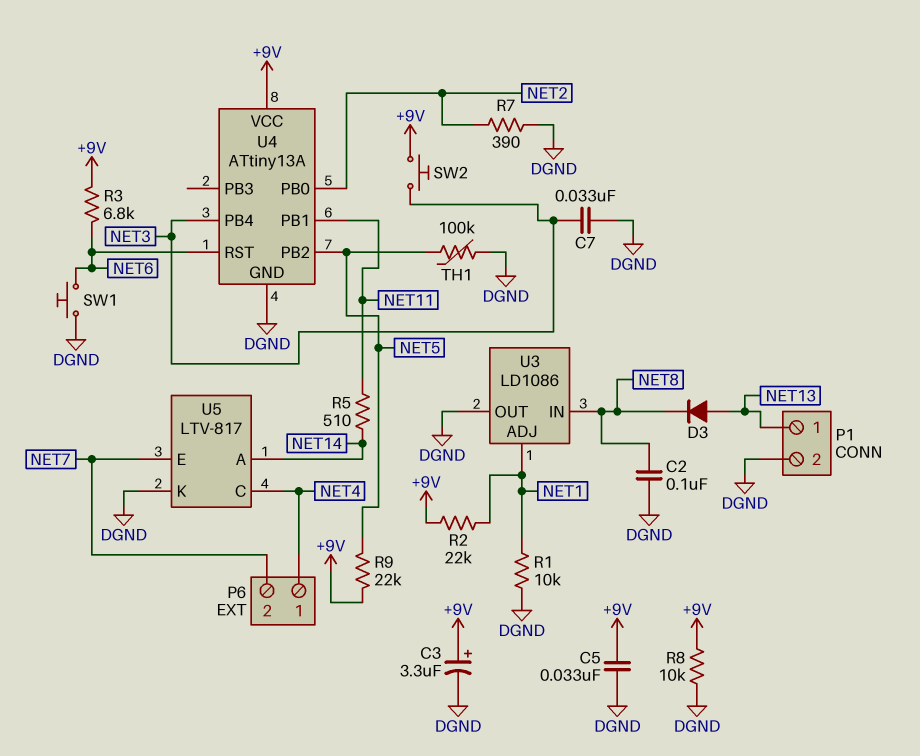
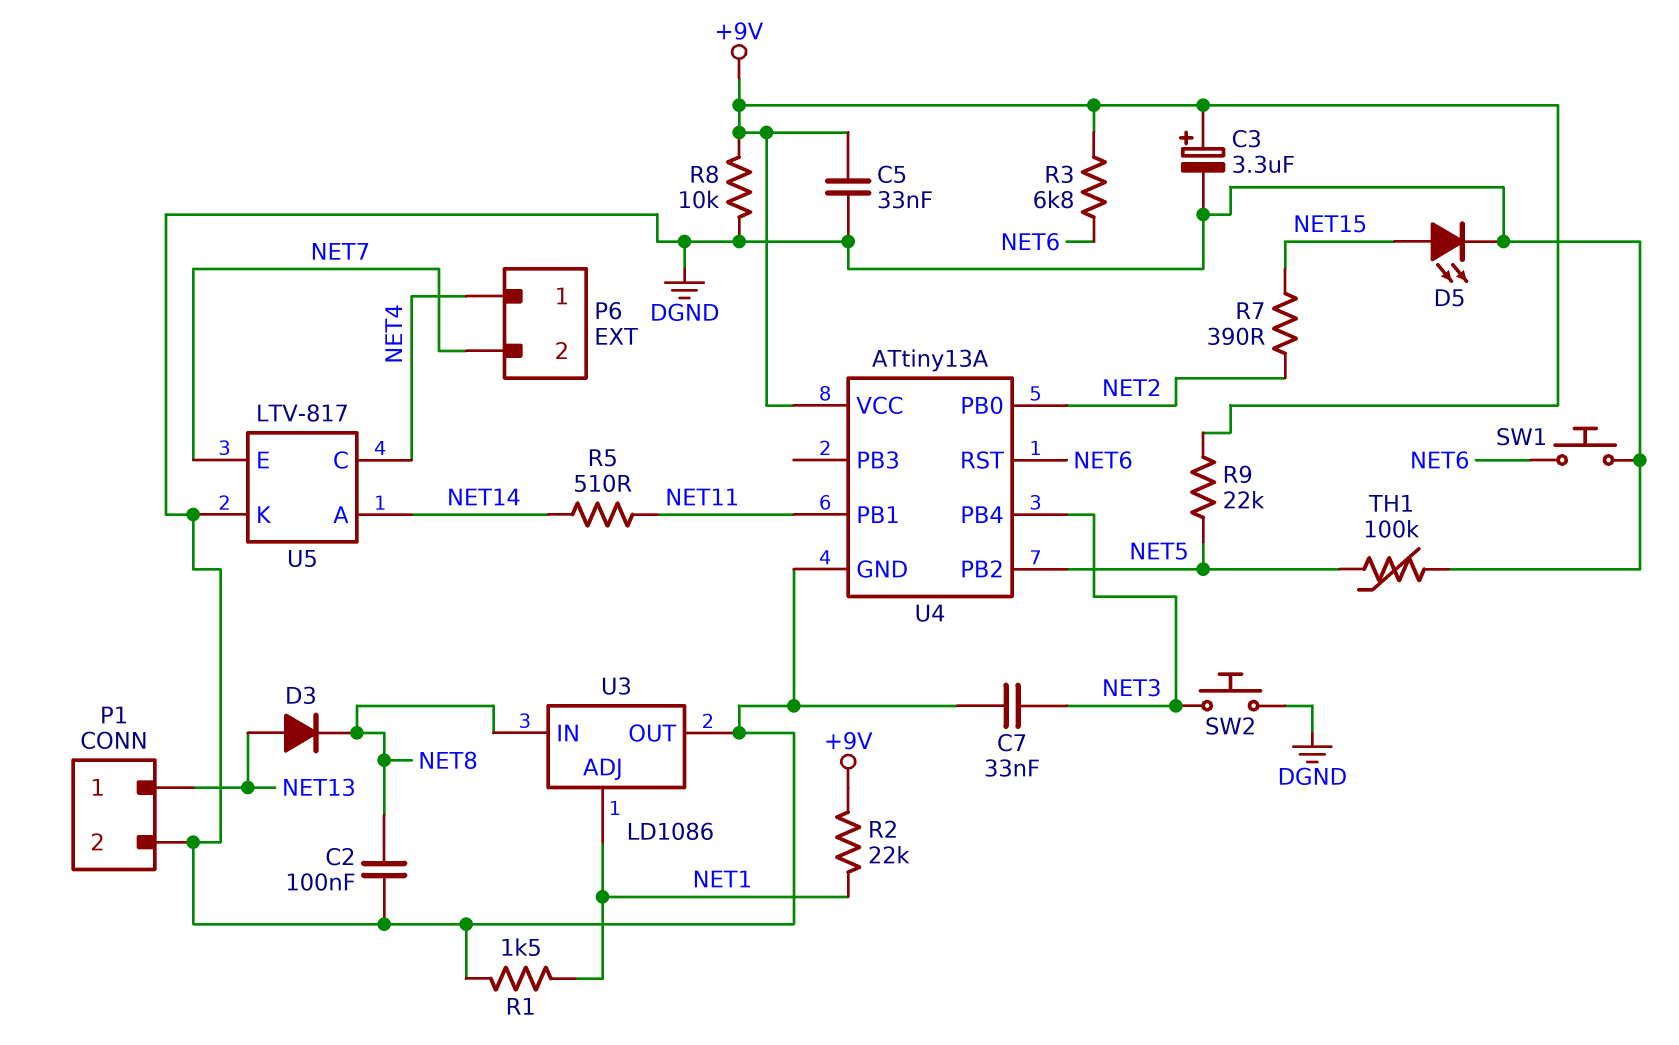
D5: none -> LED (A NET15, K DGND)
R1: 10k (DGND, NET1) -> 1.5k (DGND, NET1)
R7: 390 (DGND, NET2) -> 390 (NET2, NET15)
SW2: button (+9V, NET3) -> button (DGND, NET3)

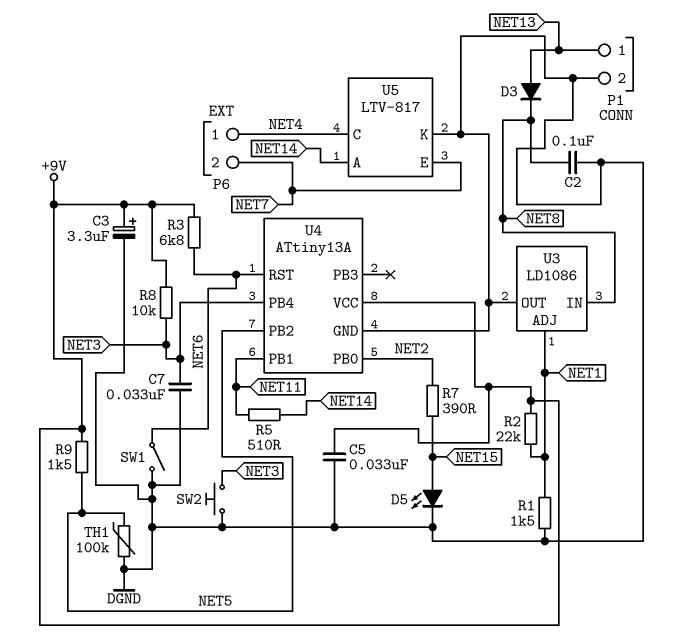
R8: 10k (+9V, DGND) -> 10k (+9V, NET3)
R9: 22k (+9V, NET5) -> 1.5k (+9V, NET5)
SW1: button (DGND, NET6) -> switch (DGND, NET6)

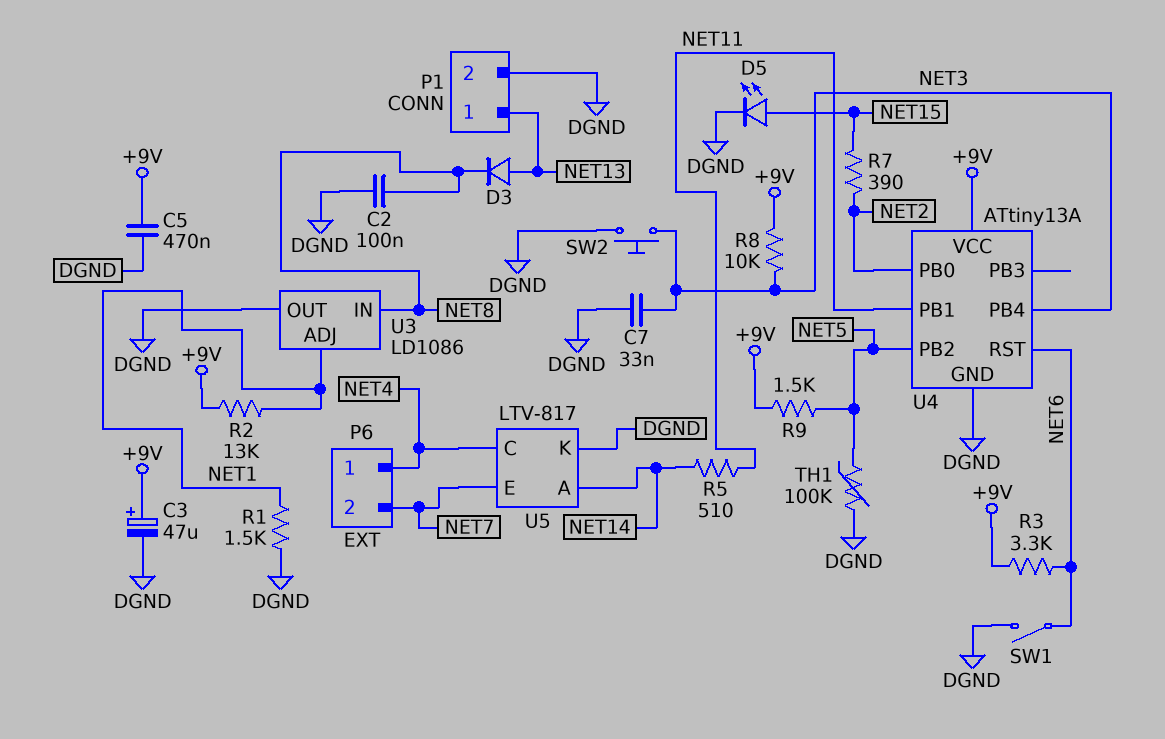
C3: 3.3uF (plus +9V, minus DGND) -> 47uF (plus +9V, minus DGND)
C5: 33nF (+9V, DGND) -> 470nF (+9V, DGND)
R2: 22k (+9V, NET1) -> 13k (+9V, NET1)
R3: 6.8k (+9V, NET6) -> 3.3k (+9V, NET6)

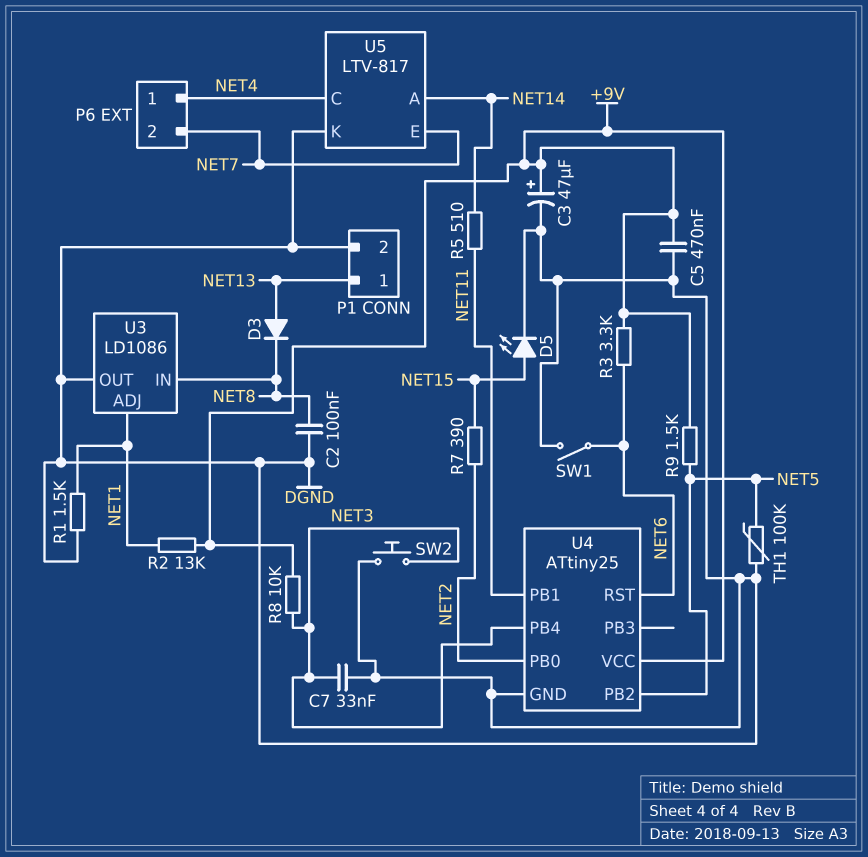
U4: ATtiny13A -> ATtiny25

